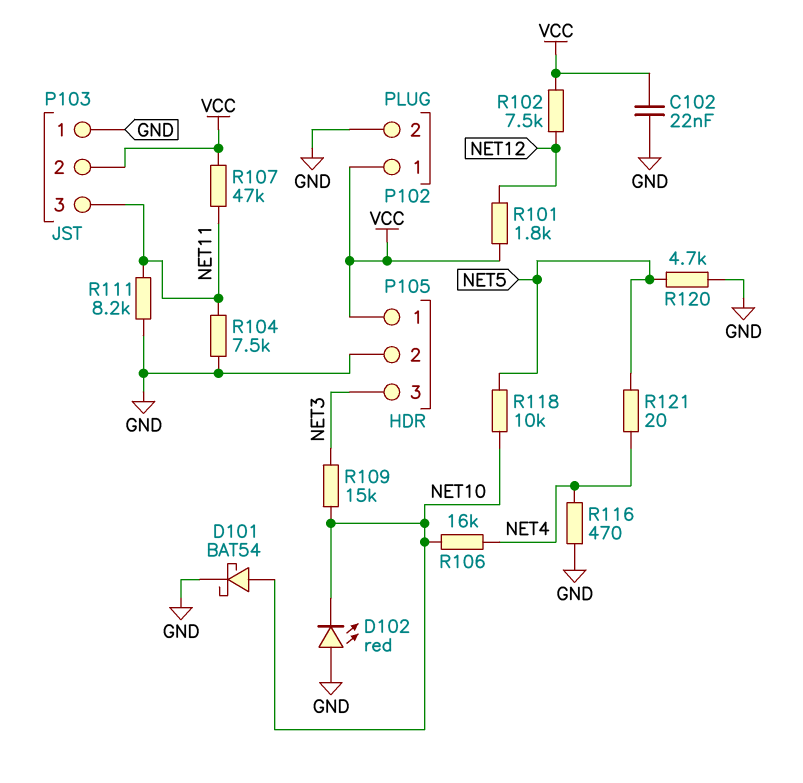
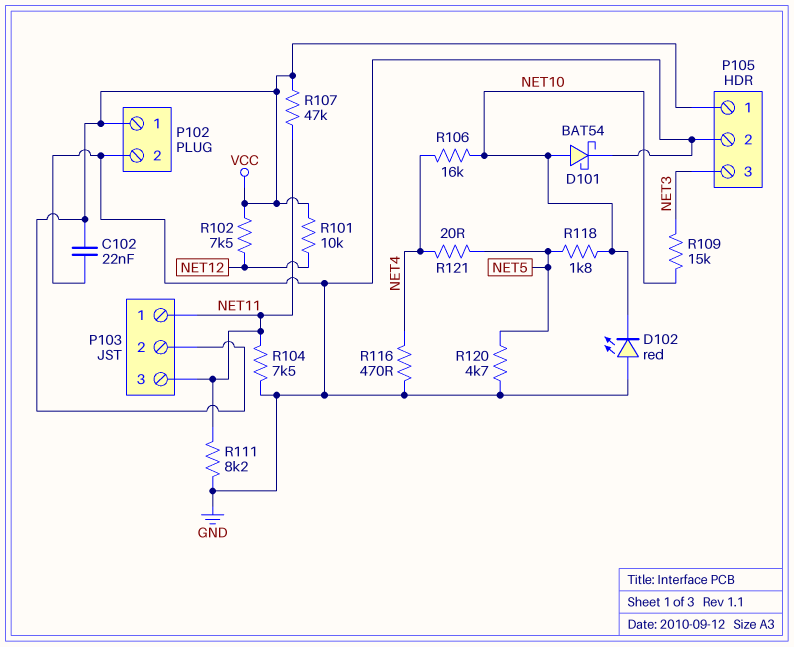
P103 pin 1: GND -> NET11
R101: 1.8k (NET12, VCC) -> 10k (NET12, VCC)
R118: 10k (NET5, NET10) -> 1.8k (NET5, NET10)

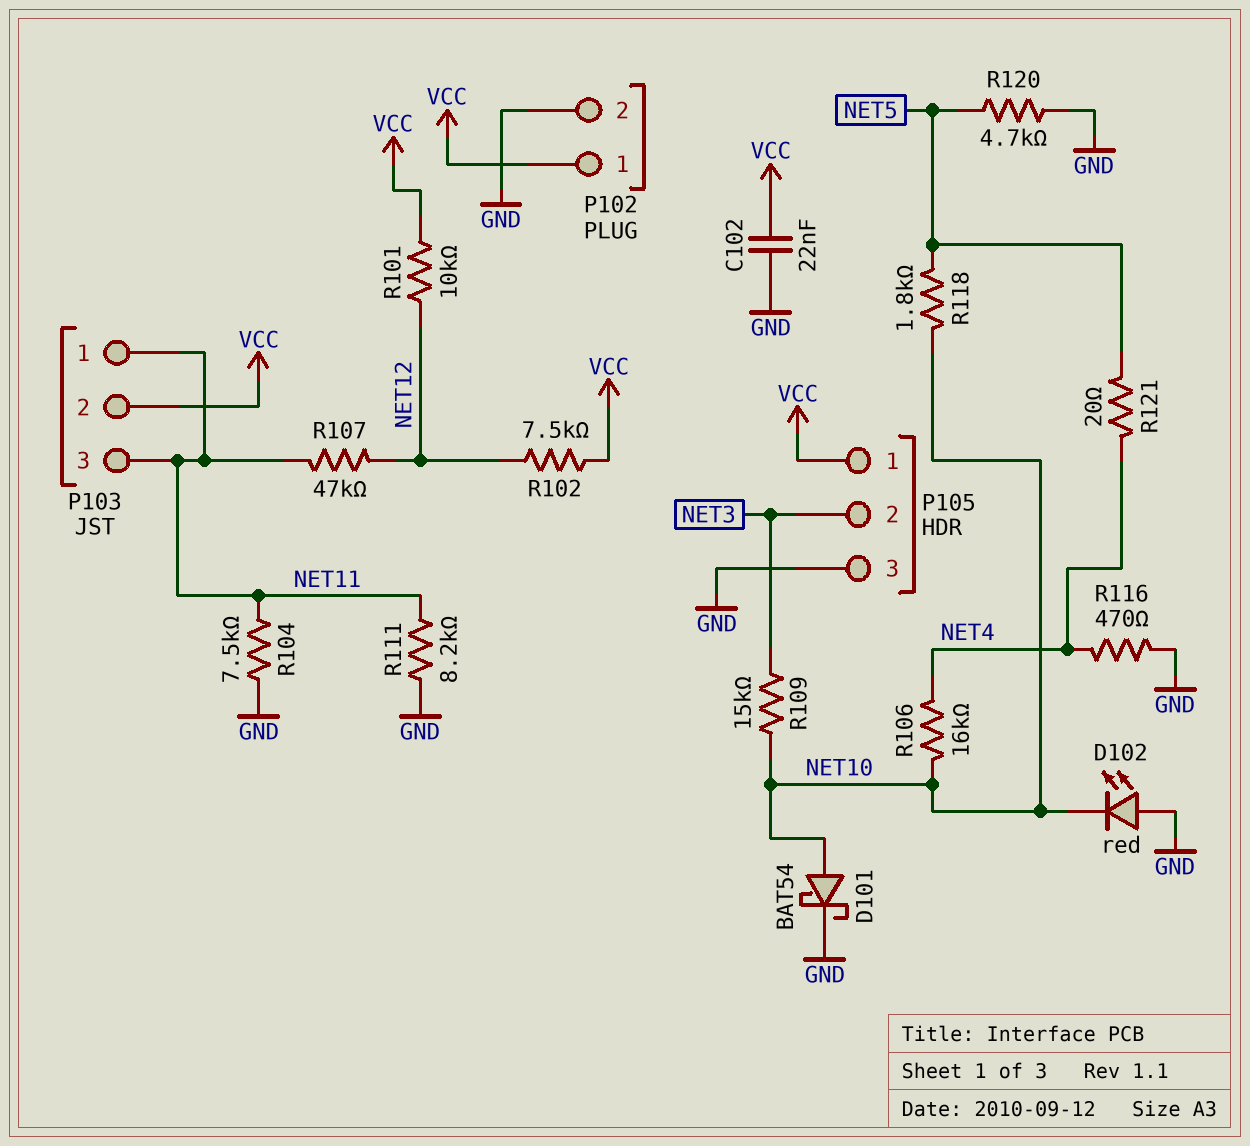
P105 pin 2: GND -> NET3
P105 pin 3: NET3 -> GND
R107: 47k (NET11, VCC) -> 47k (NET11, NET12)

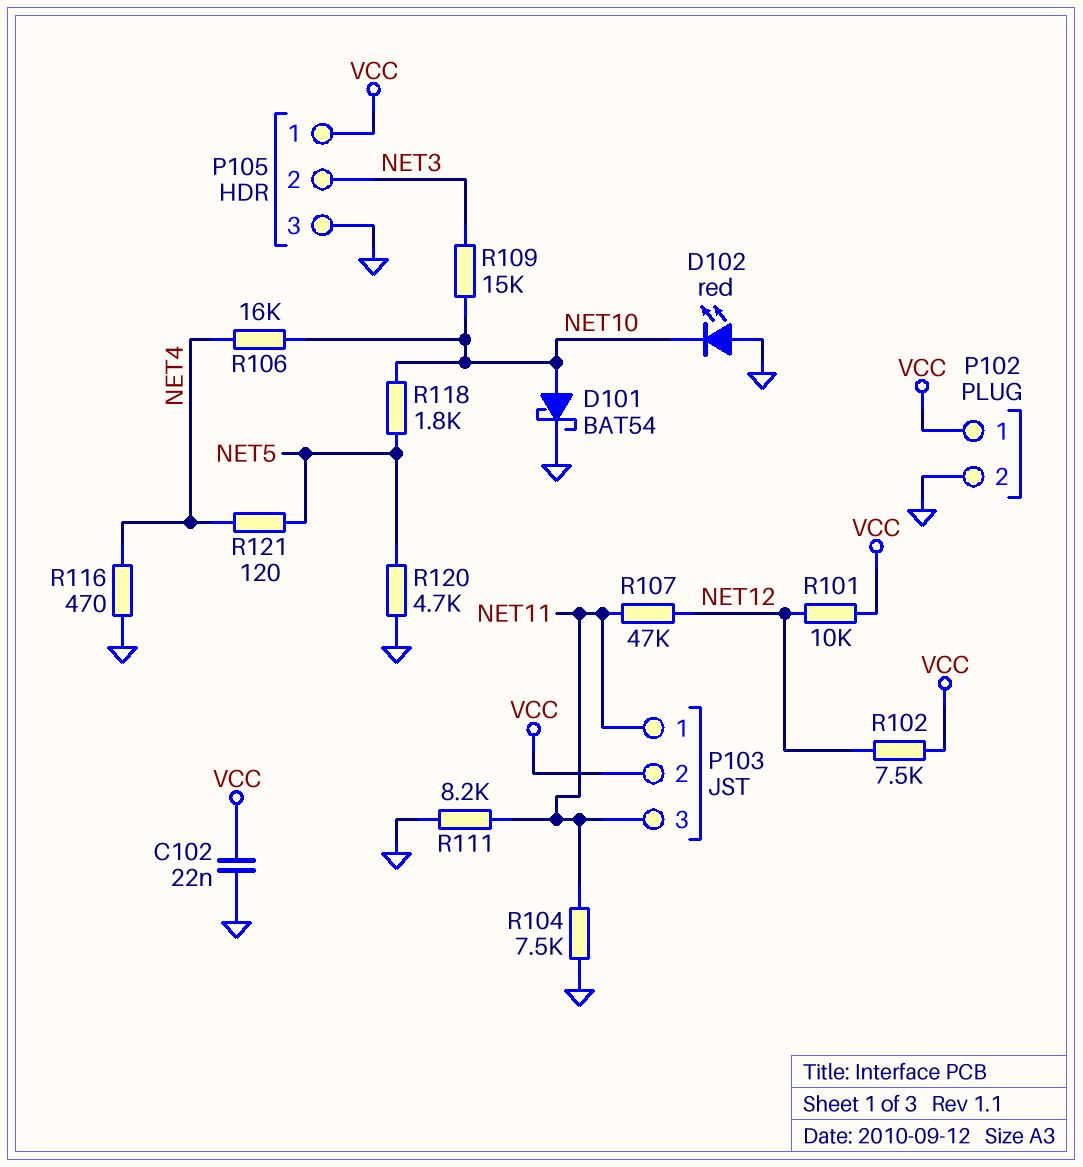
R121: 20 (NET4, NET5) -> 120 (NET4, NET5)

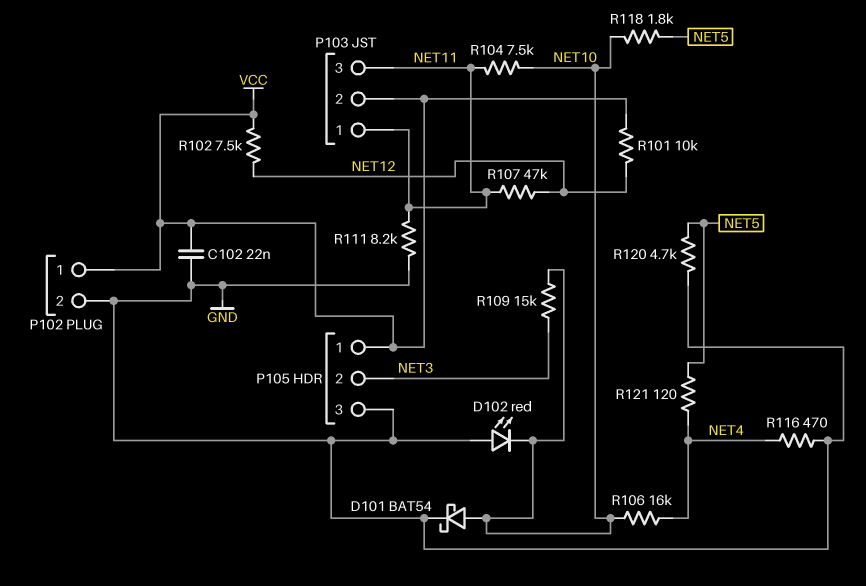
R104: 7.5k (GND, NET11) -> 7.5k (NET10, NET11)

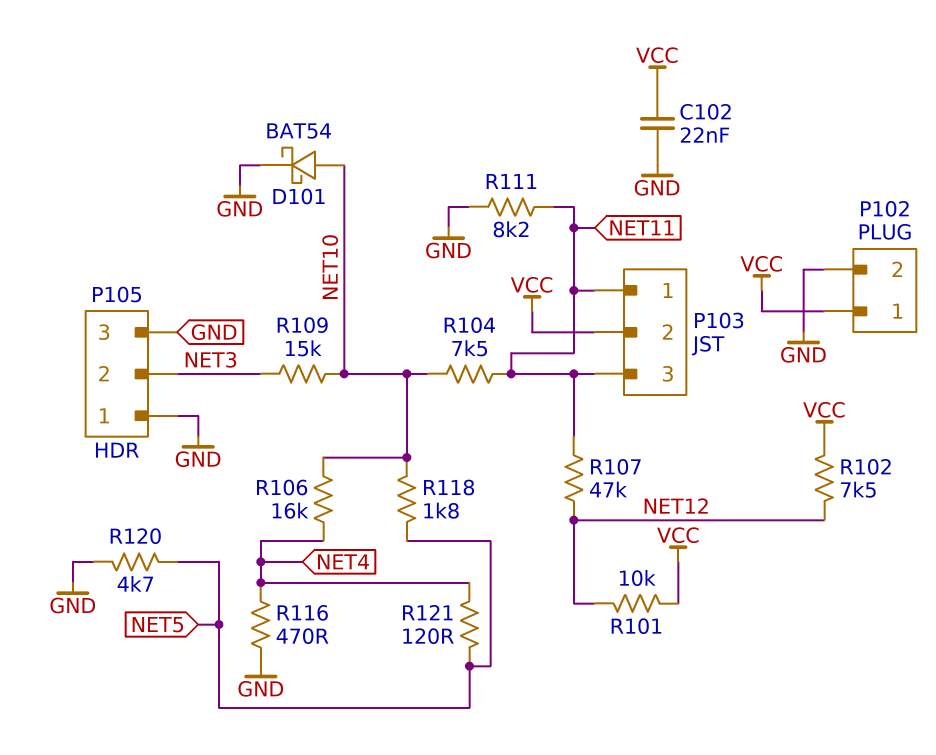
D102: LED red (A GND, K NET10) -> none
P105 pin 1: VCC -> GND

